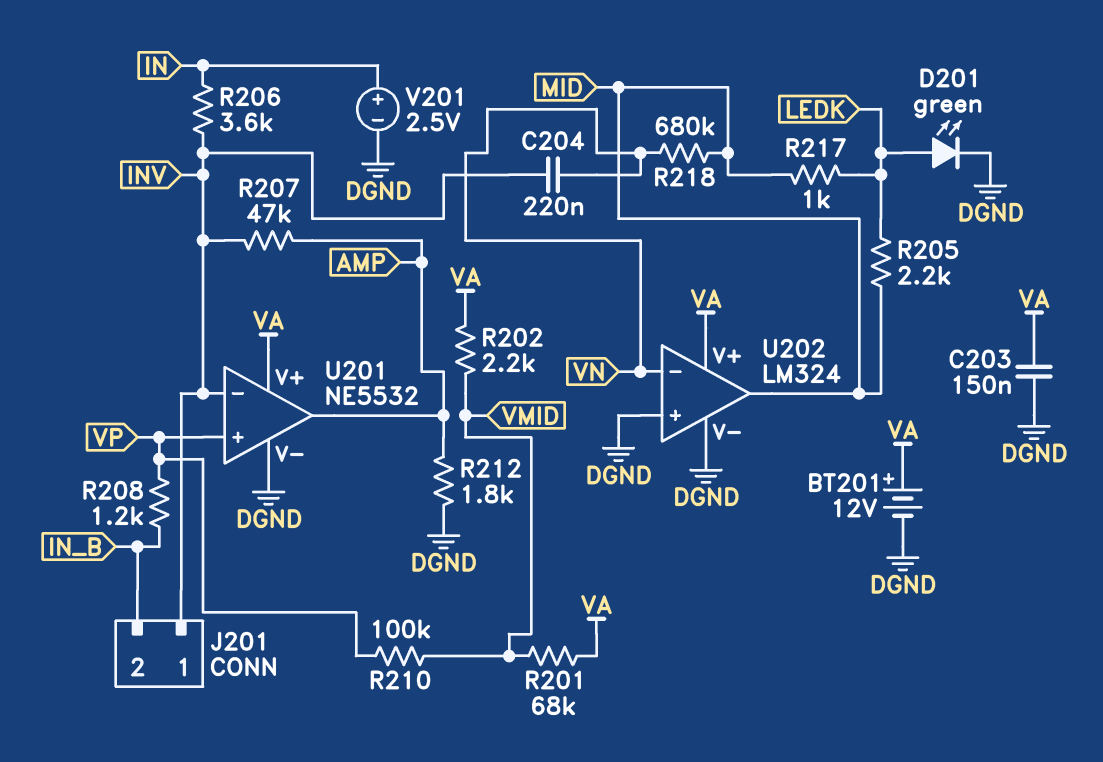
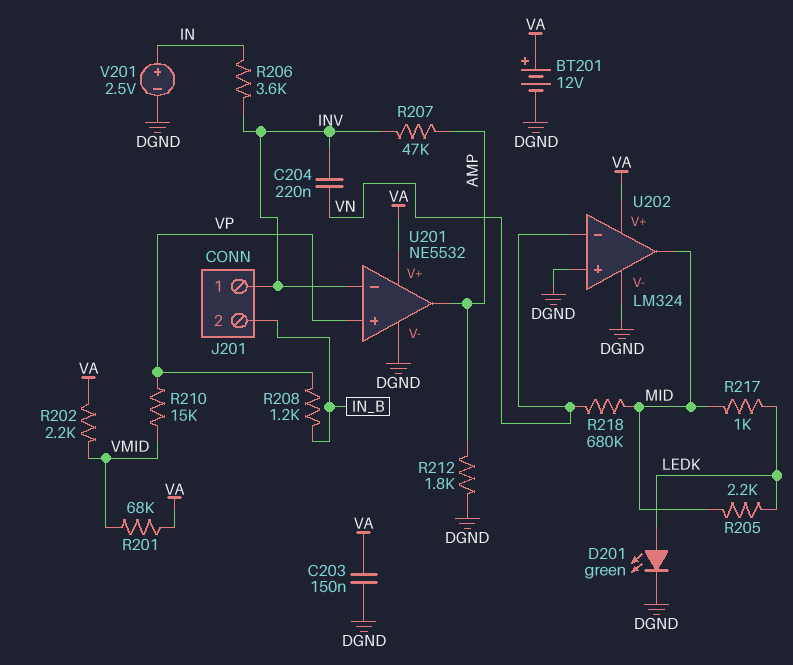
R210: 100k (VMID, VP) -> 15k (VMID, VP)

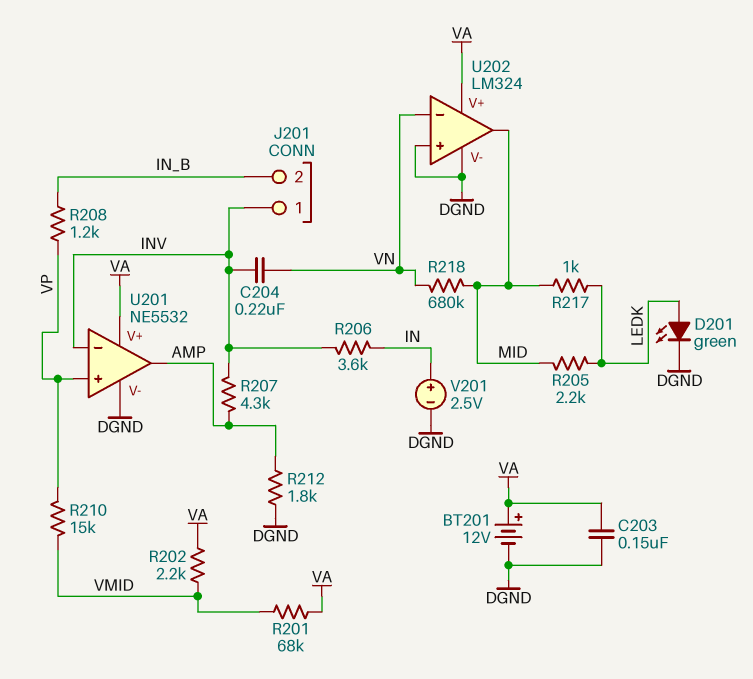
R207: 47k (AMP, INV) -> 4.3k (AMP, INV)

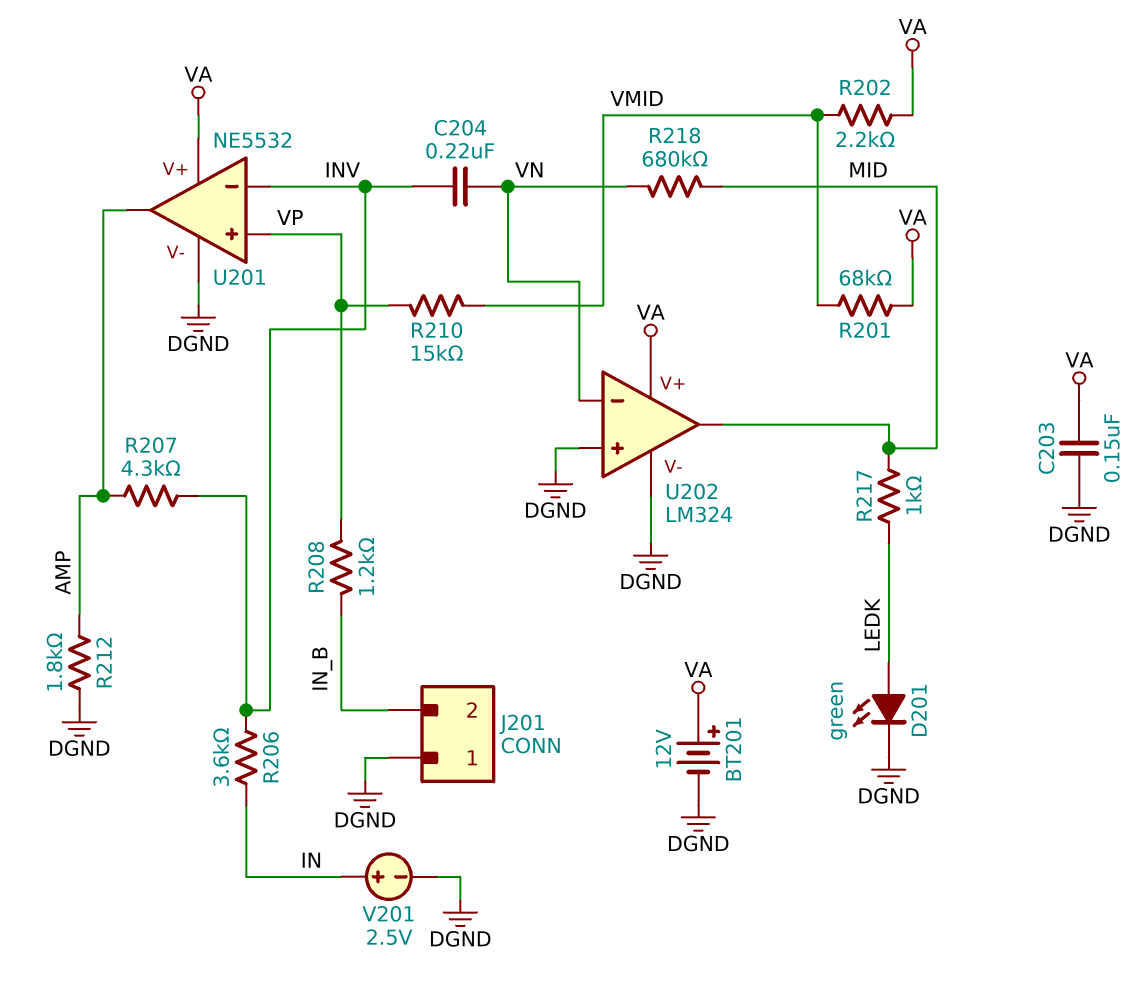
J201 pin 1: INV -> DGND
R205: 2.2k (LEDK, MID) -> none

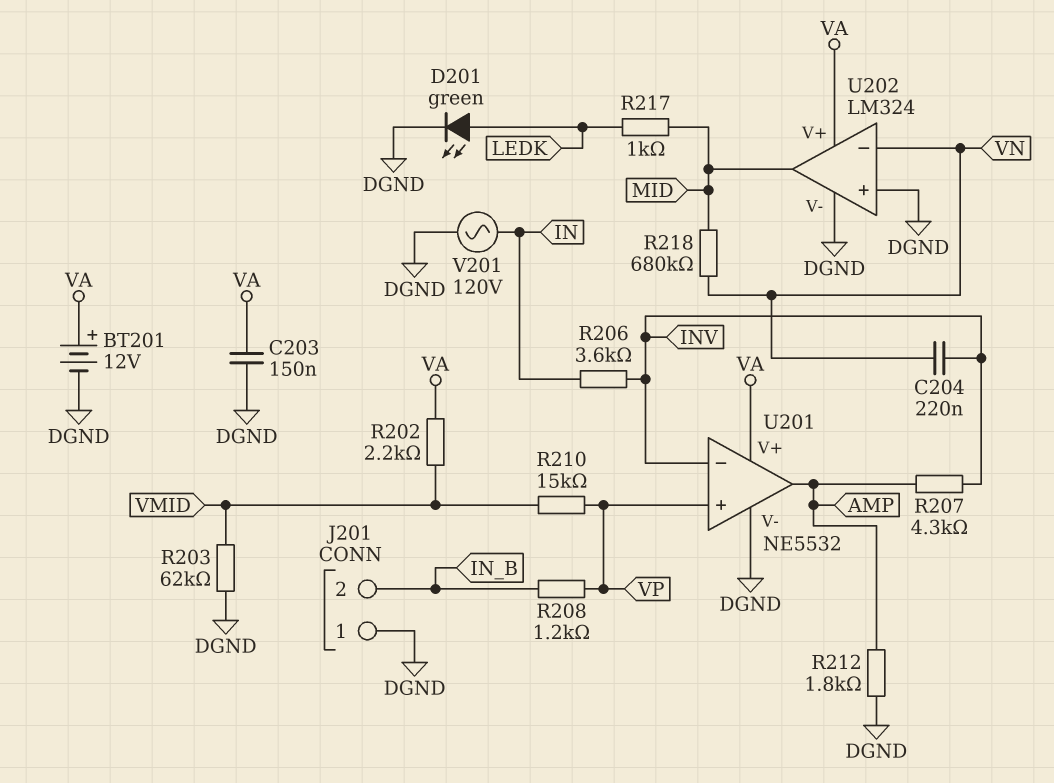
R201: 68k (VA, VMID) -> none
R203: none -> 62k (DGND, VMID)
V201: 2.5V (plus IN, minus DGND) -> AC 120V (DGND, IN)

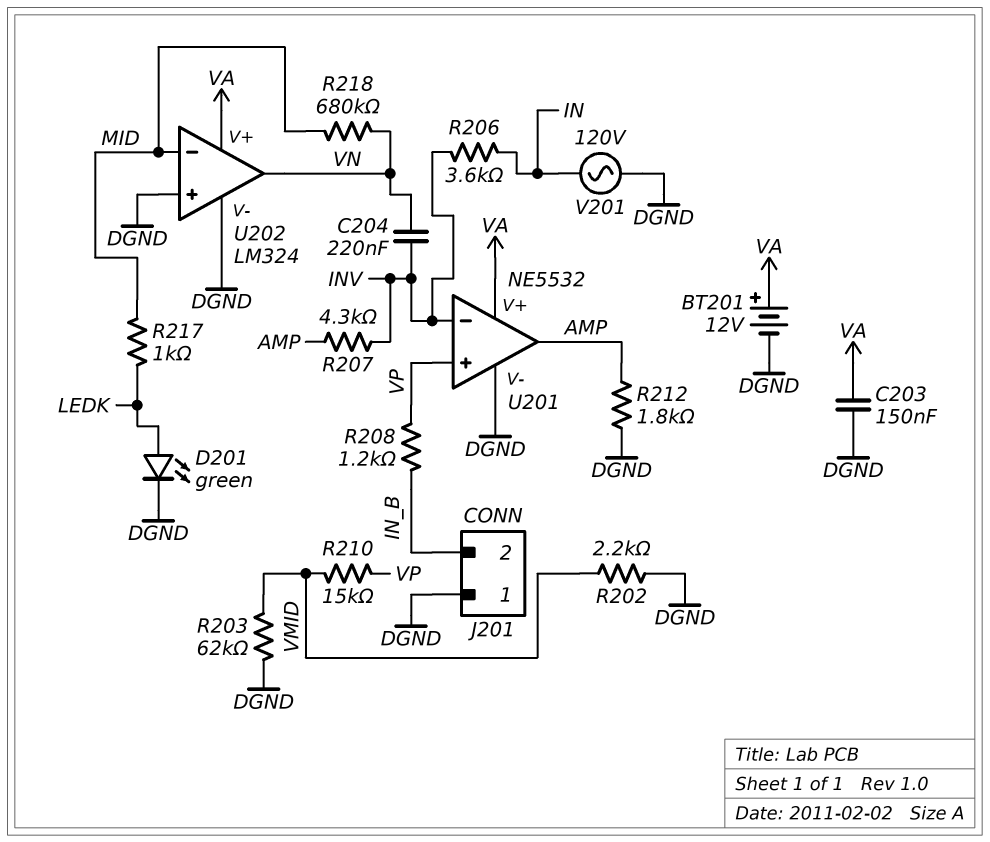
R202: 2.2k (VA, VMID) -> 2.2k (DGND, VMID)
U202 pin in-: VN -> MID
U202 pin out: MID -> VN

